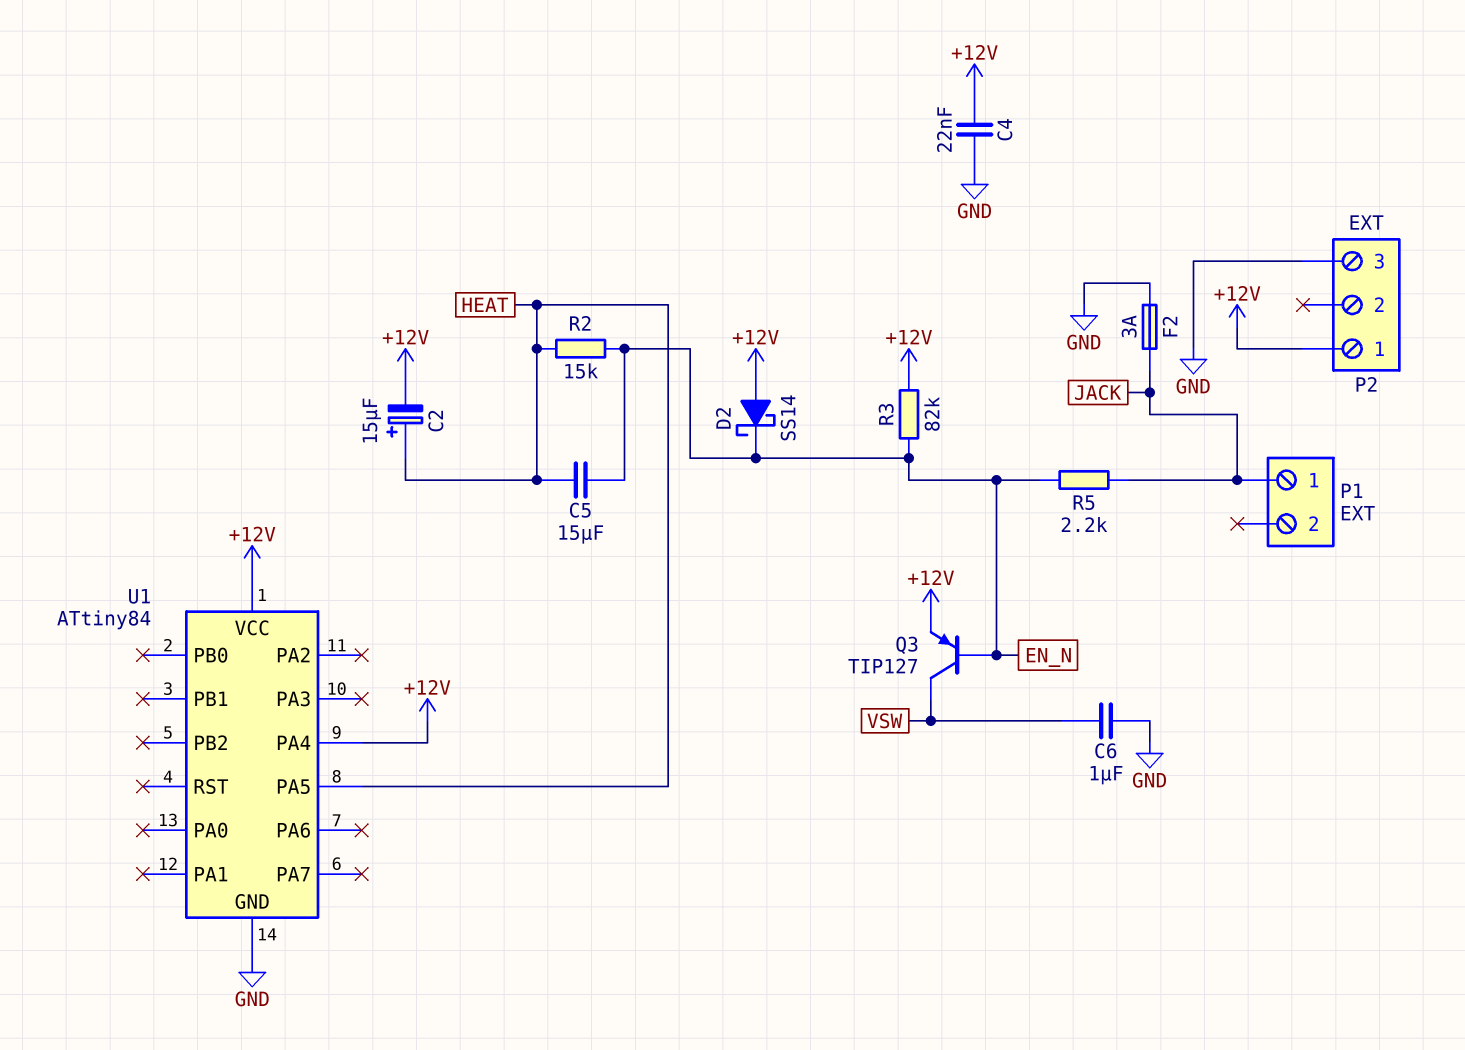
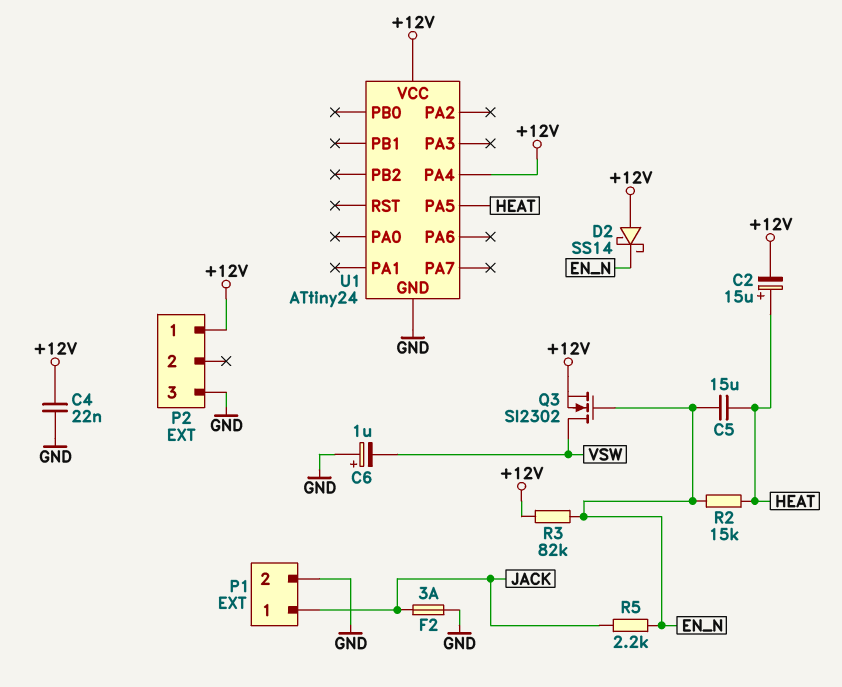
C6: 1uF (GND, VSW) -> 1uF (plus GND, minus VSW)
P1 pin 2: none -> GND
Q3: PNP TIP127 (B EN_N, C VSW, E +12V) -> NMOS SI2302 (G EN_N, D VSW, S +12V)
U1: ATtiny84 -> ATtiny24

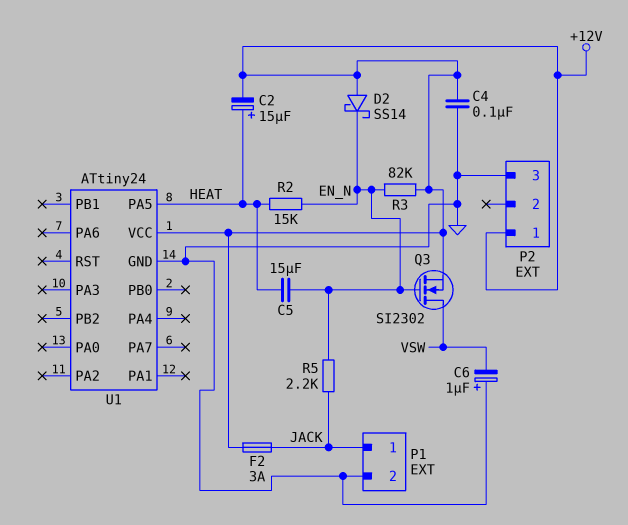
C4: 22nF (+12V, GND) -> 100nF (+12V, GND)
F2: 3A (GND, JACK) -> 3A (+12V, JACK)
U1 pin PA4: +12V -> none

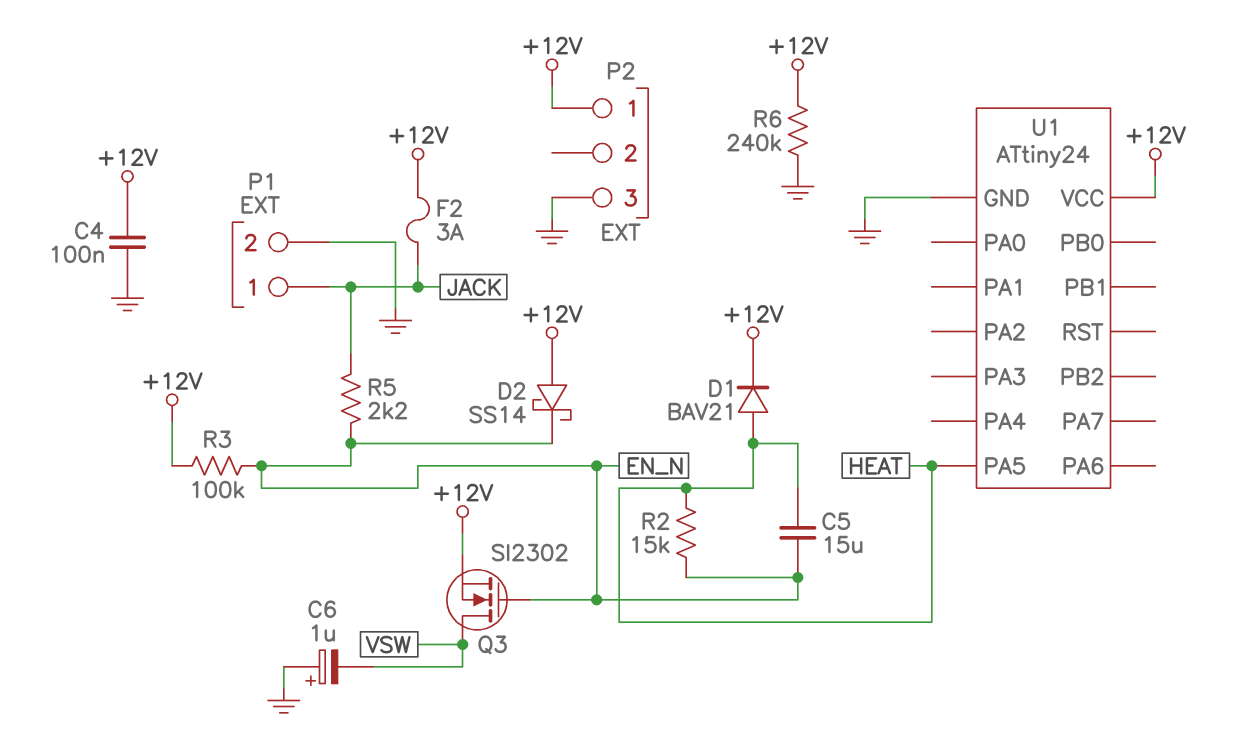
C2: 15uF (plus HEAT, minus +12V) -> none
D1: none -> diode BAV21 (A HEAT, K +12V)
R3: 82k (+12V, EN_N) -> 100k (+12V, EN_N)
R6: none -> 240k (+12V, GND)

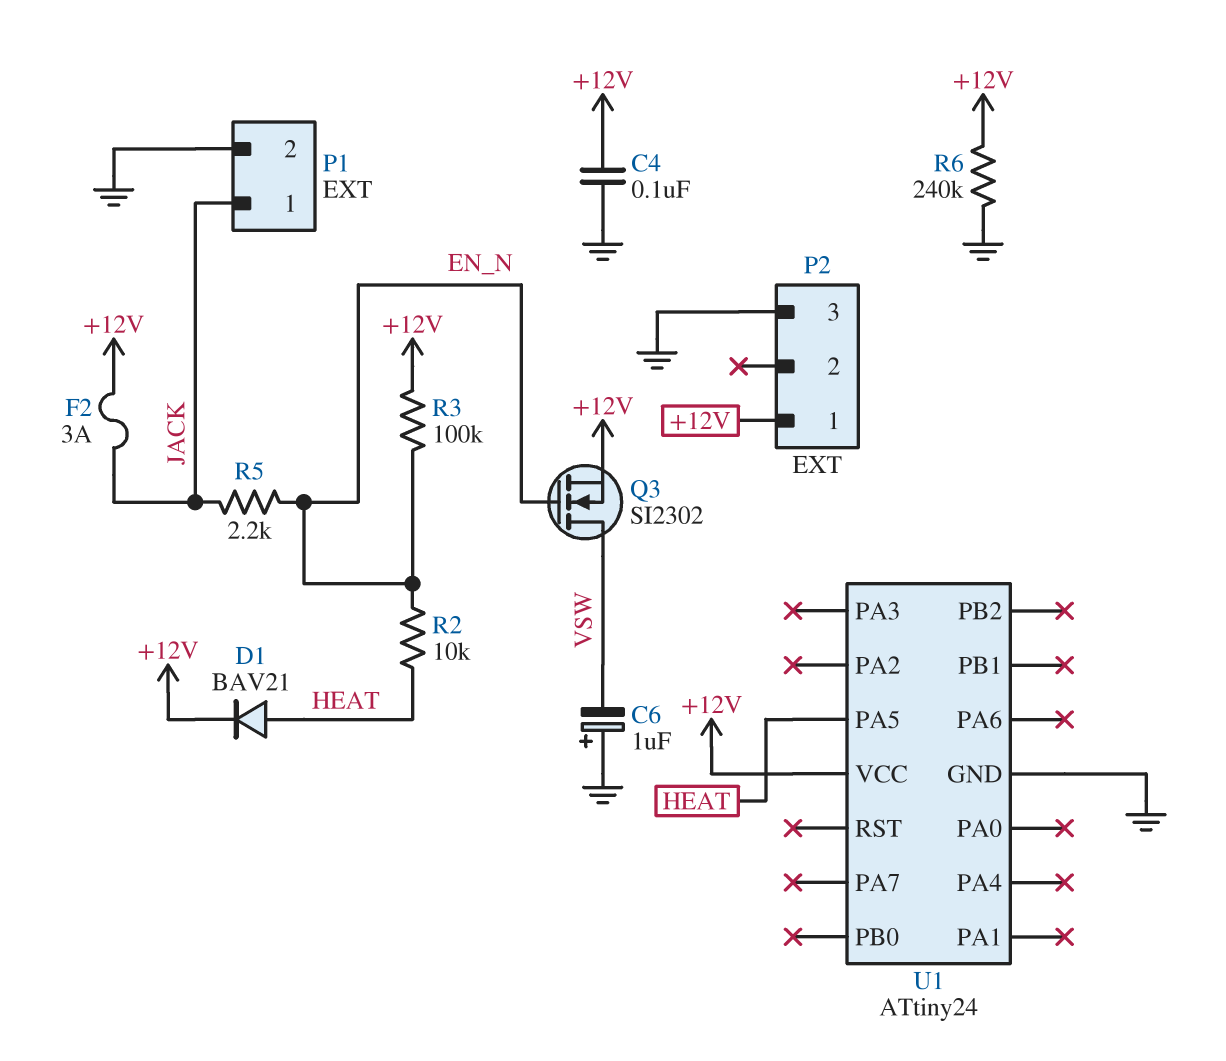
C5: 15uF (EN_N, HEAT) -> none
D2: schottky SS14 (A +12V, K EN_N) -> none
R2: 15k (EN_N, HEAT) -> 10k (EN_N, HEAT)

